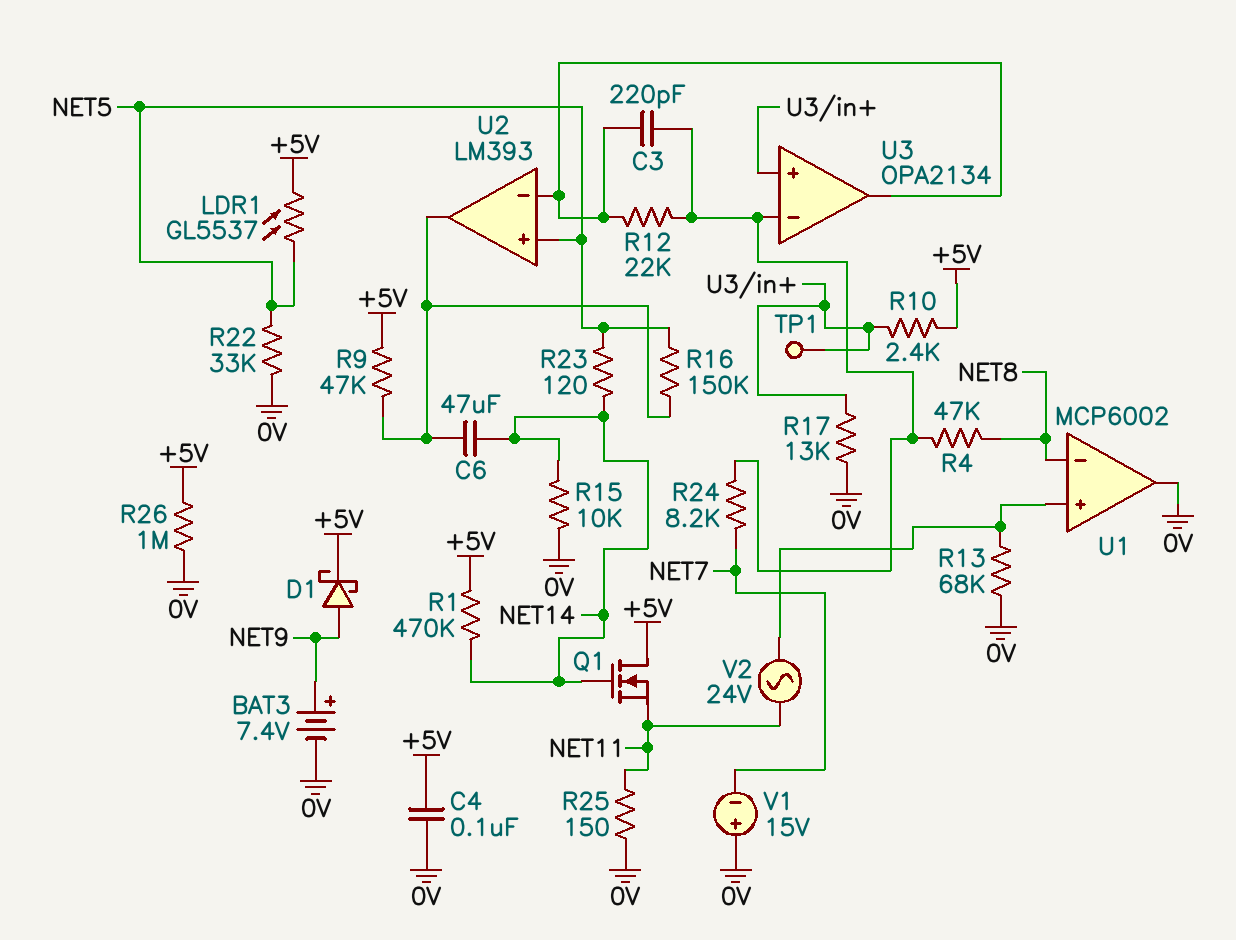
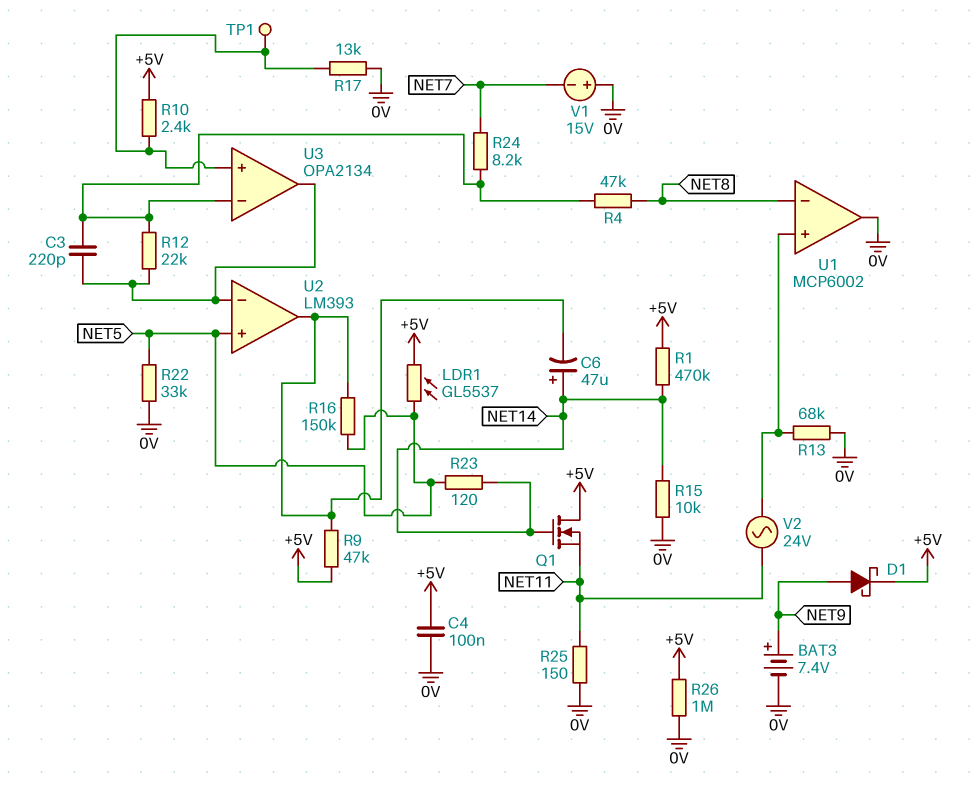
C6: 47uF (NET14, U2/out) -> 47uF (plus NET14, minus U2/out)

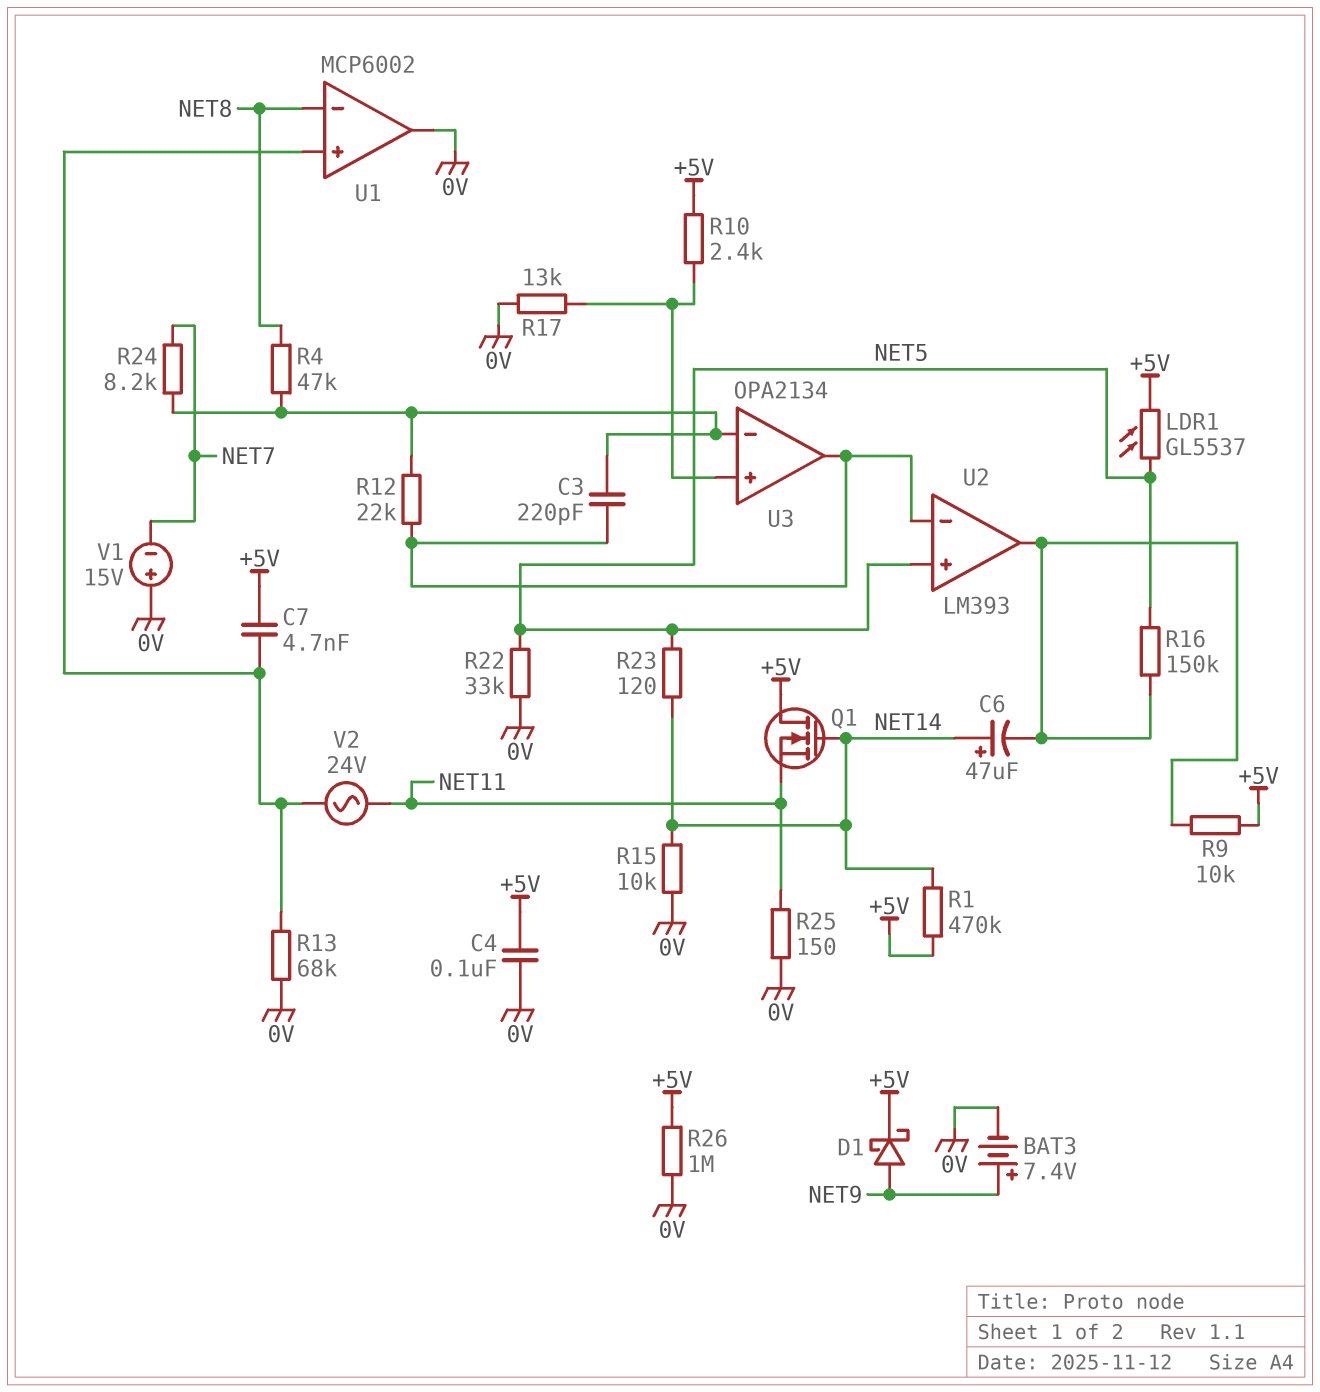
C7: none -> 4.7nF (+5V, U1/in+)
R9: 47k (+5V, U2/out) -> 10k (+5V, U2/out)
TP1: test point (U3/in+) -> none

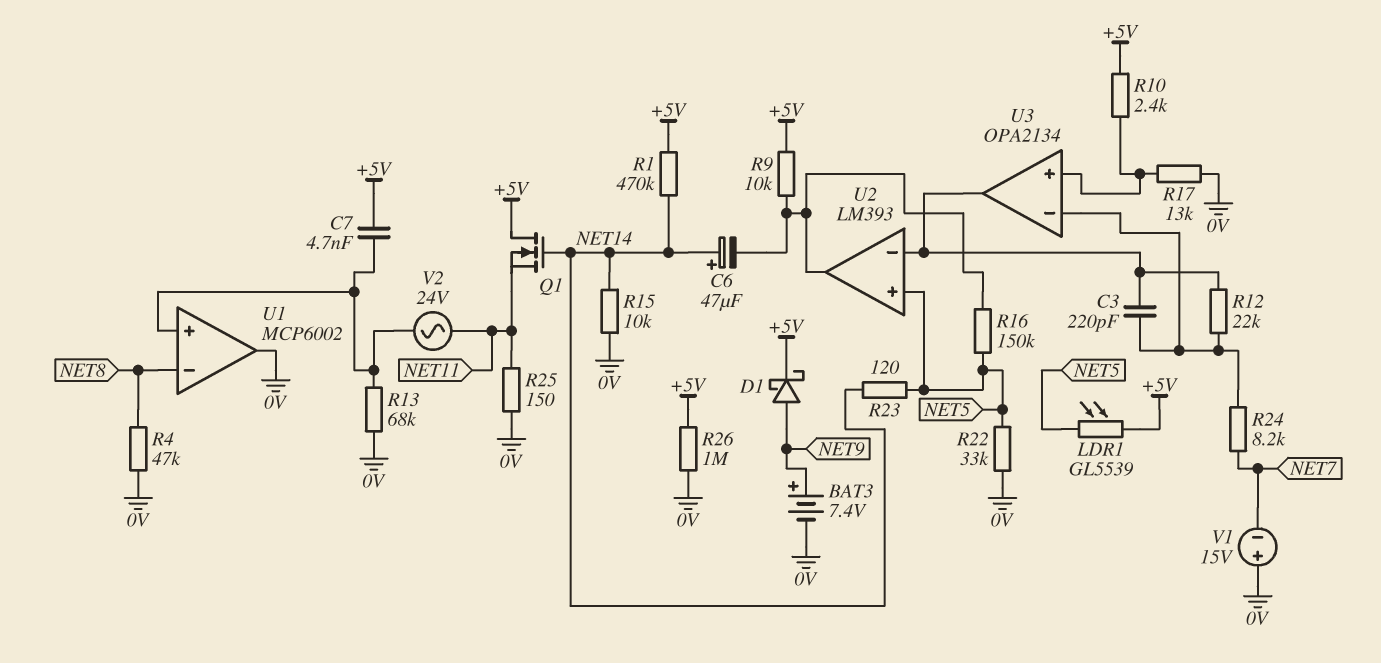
C4: 100nF (+5V, 0V) -> none
LDR1: GL5537 (+5V, NET5) -> GL5539 (+5V, NET5)
R4: 47k (NET8, U3/in-) -> 47k (0V, NET8)

